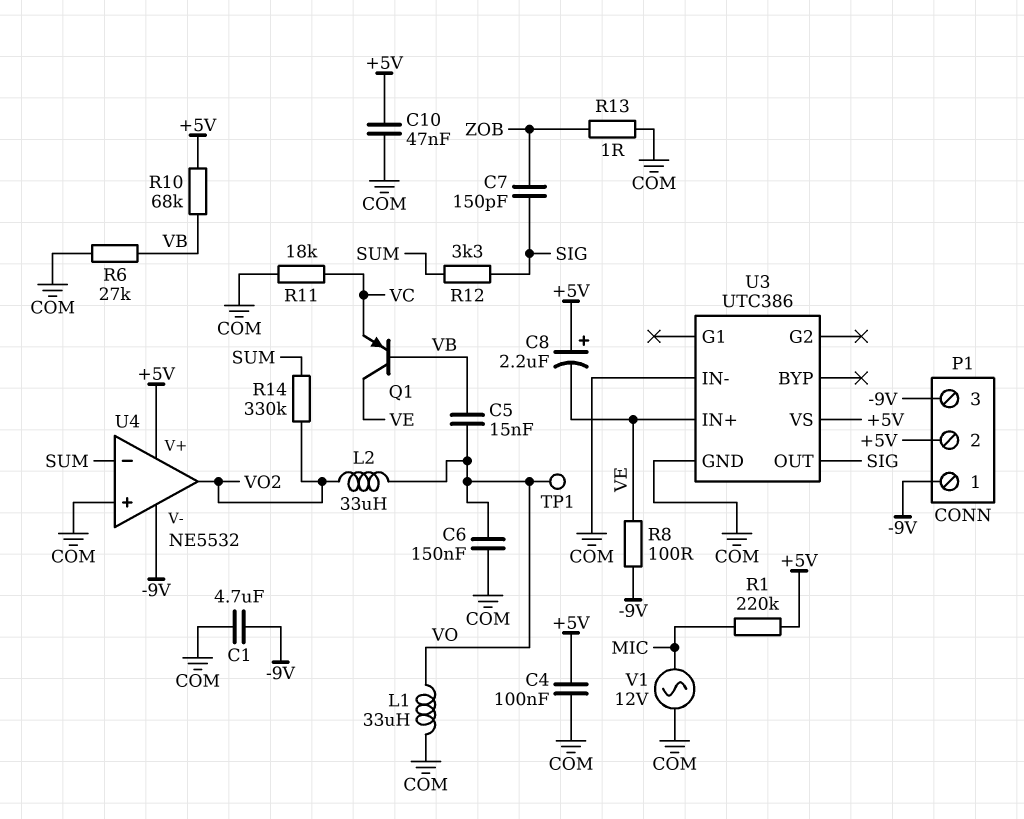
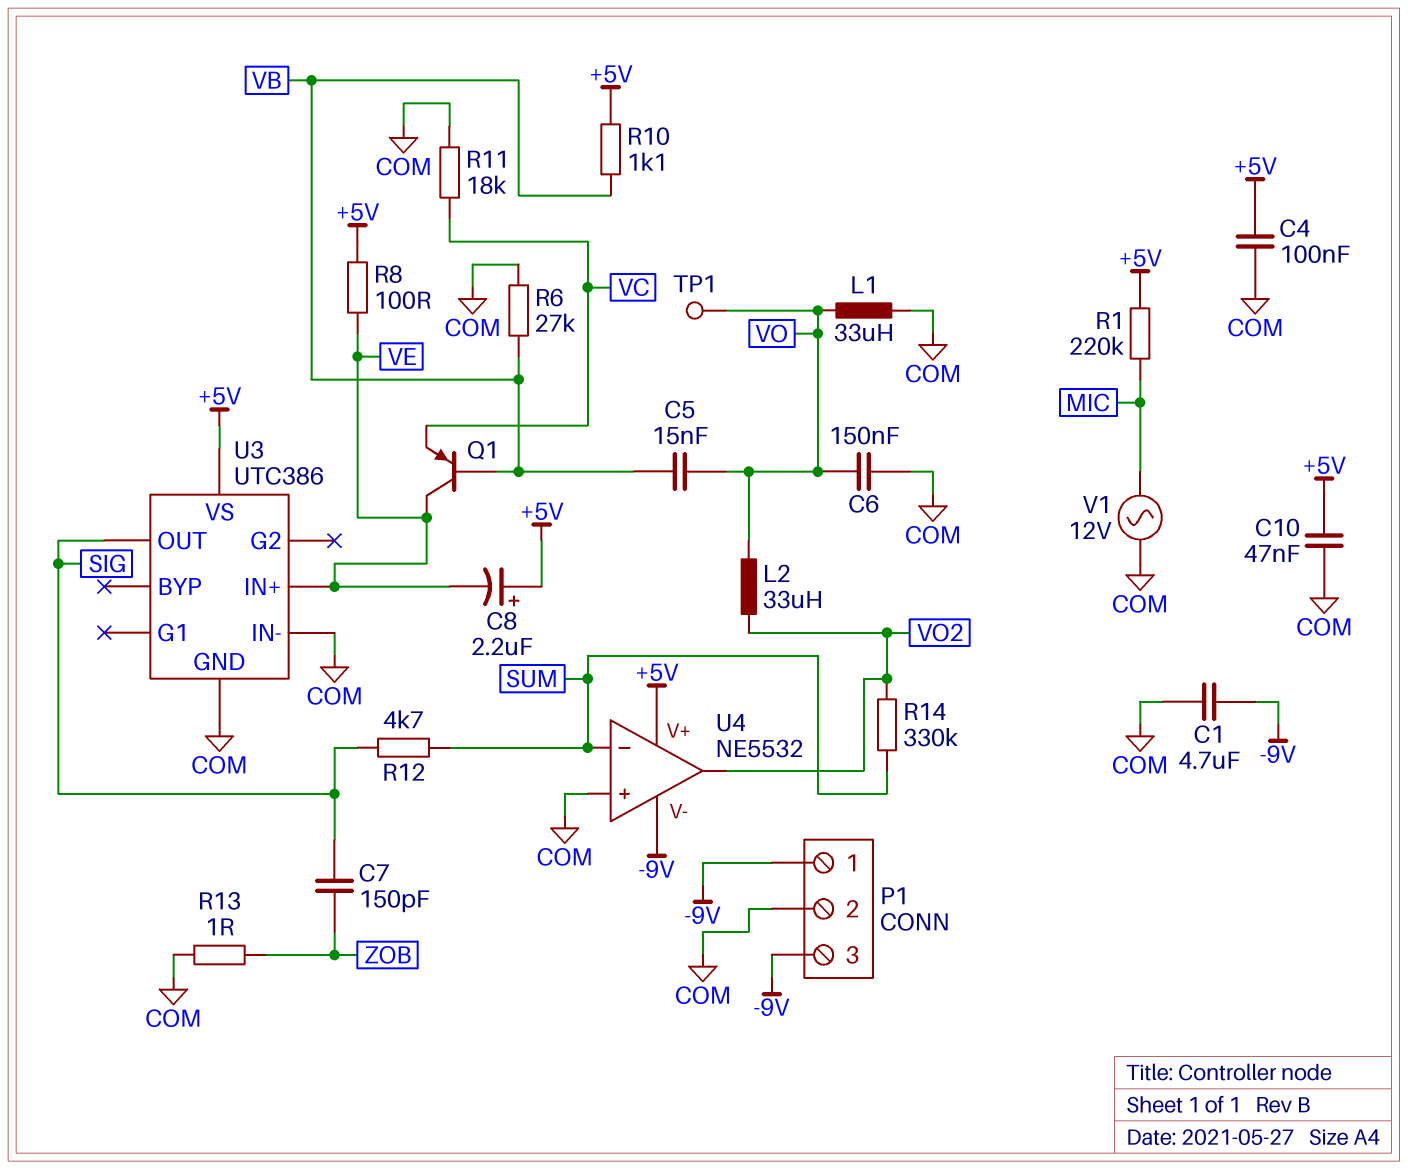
P1 pin 2: +5V -> COM
R8: 100 (-9V, VE) -> 100 (+5V, VE)
R10: 68k (+5V, VB) -> 1.1k (+5V, VB)
R12: 3.3k (SIG, SUM) -> 4.7k (SIG, SUM)

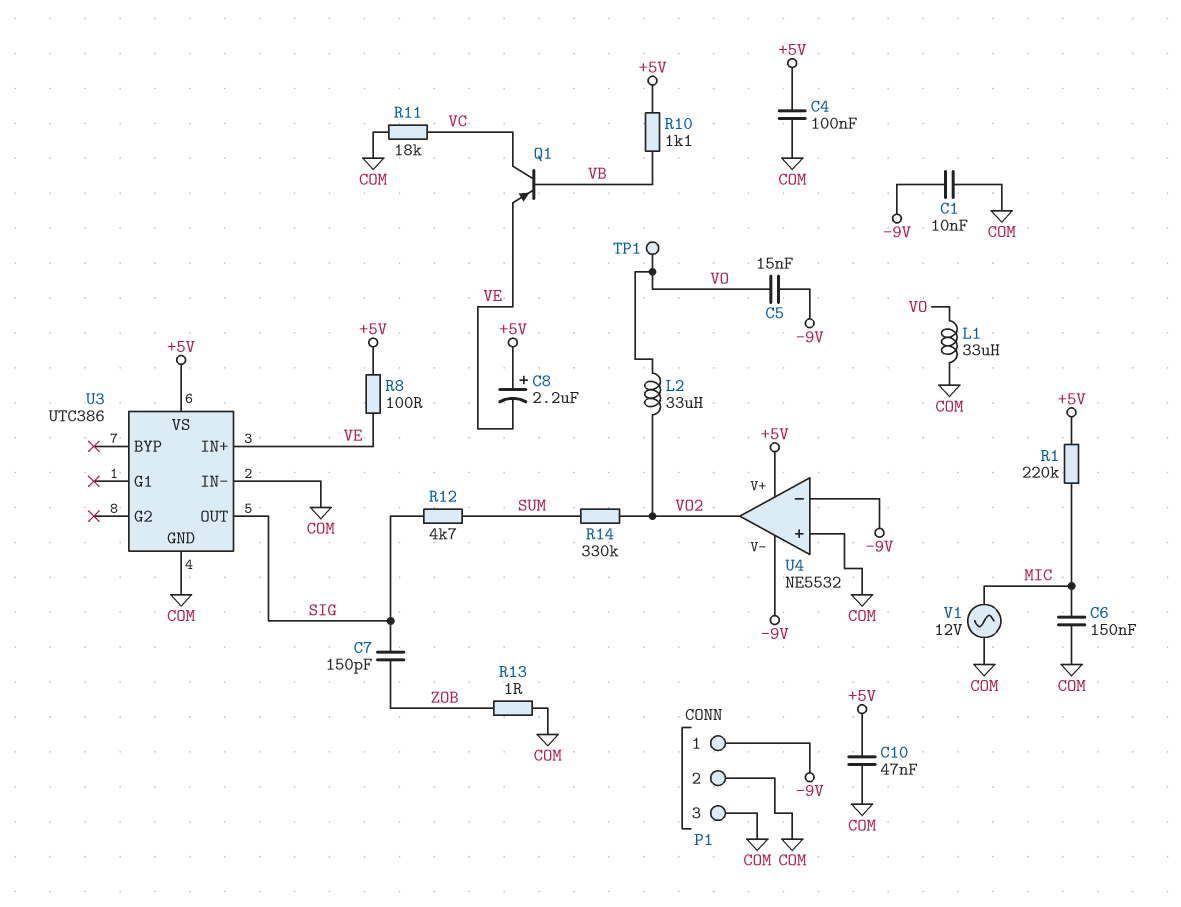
C1: 4.7uF (-9V, COM) -> 10nF (-9V, COM)
C5: 15nF (VB, VO) -> 15nF (-9V, VO)
C6: 150nF (COM, VO) -> 150nF (COM, MIC)
P1 pin 3: -9V -> COM
Q1: PNP (B VB, C VE, E VC) -> PNP (B VB, C VC, E VE)
R6: 27k (COM, VB) -> none
U4 pin in-: SUM -> -9V

